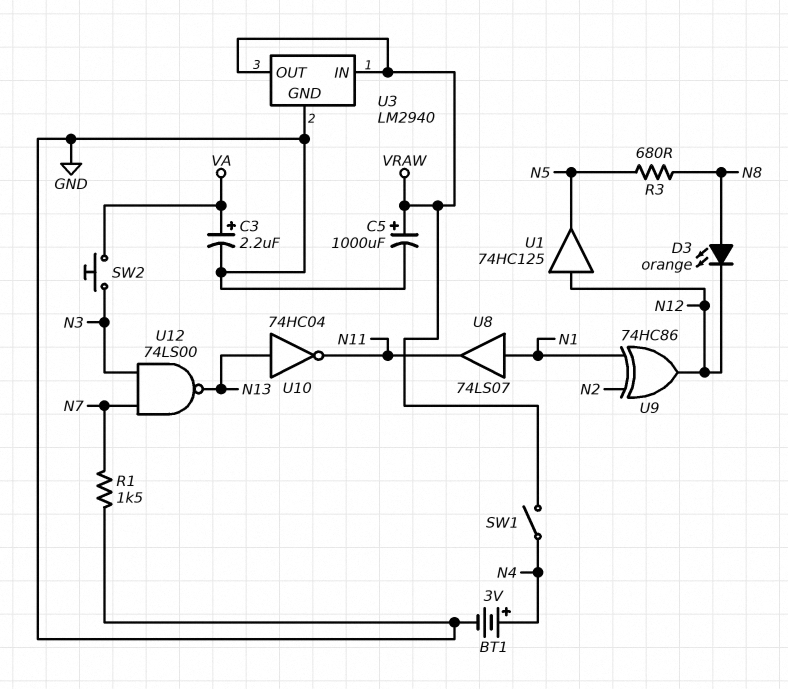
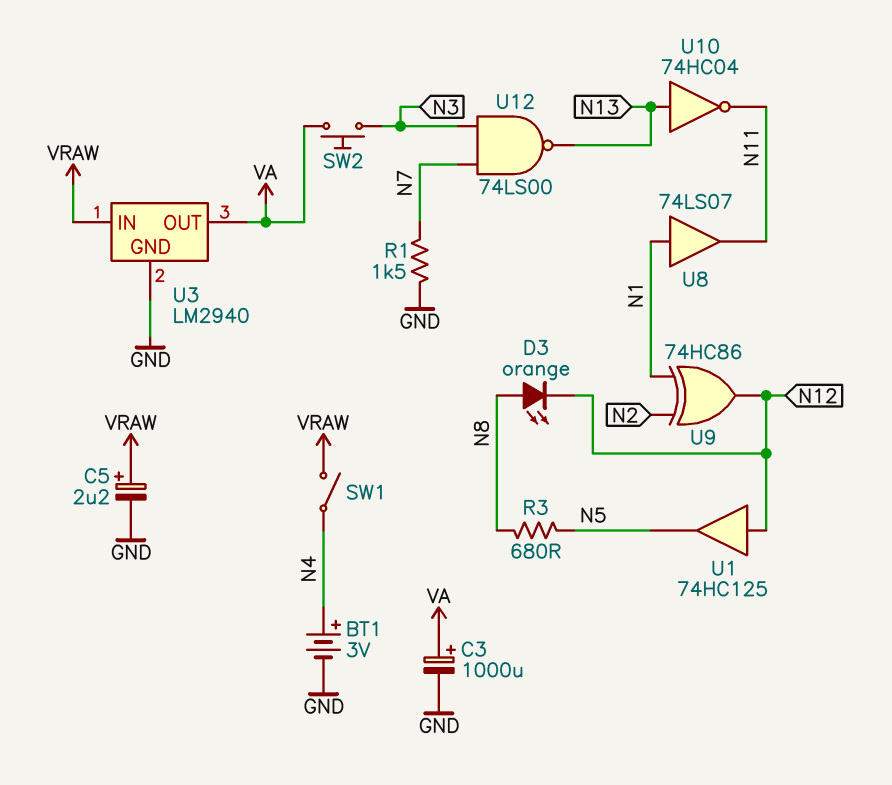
C3: 2.2uF (plus VA, minus GND) -> 1000uF (plus VA, minus GND)
C5: 1000uF (plus VRAW, minus GND) -> 2.2uF (plus VRAW, minus GND)
U3 pin OUT: VRAW -> VA

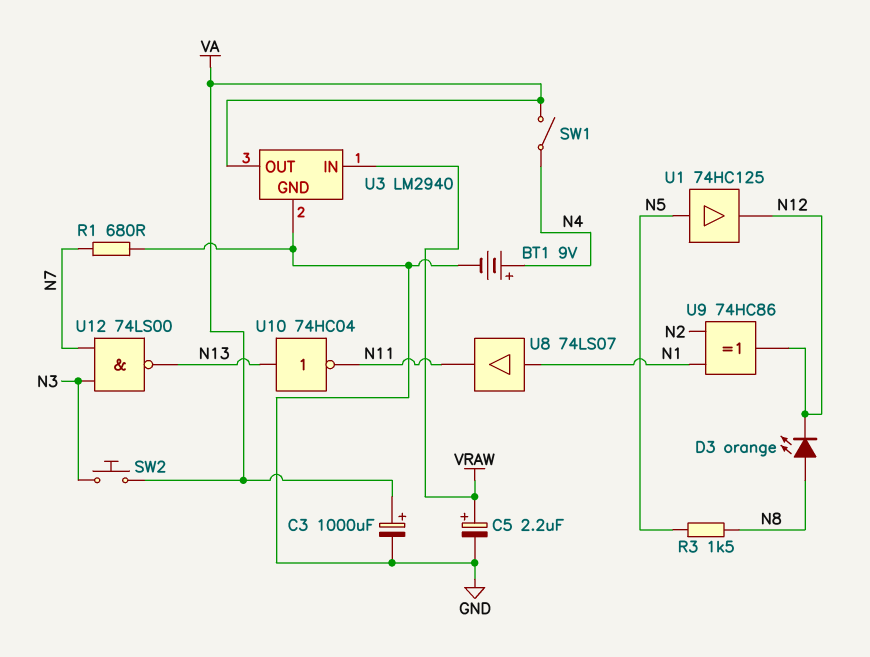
BT1: 3V (plus N4, minus GND) -> 9V (plus N4, minus GND)
R1: 1.5k (GND, N7) -> 680 (GND, N7)
R3: 680 (N5, N8) -> 1.5k (N5, N8)
SW1: switch (N4, VRAW) -> switch (N4, VA)
U1: buffer 74HC125 (in N12, out N5) -> buffer 74HC125 (in N5, out N12)

